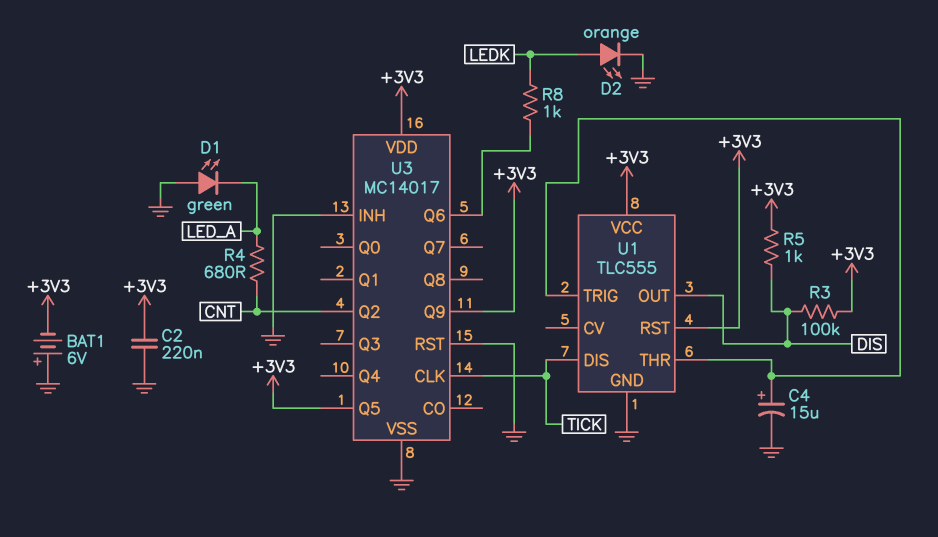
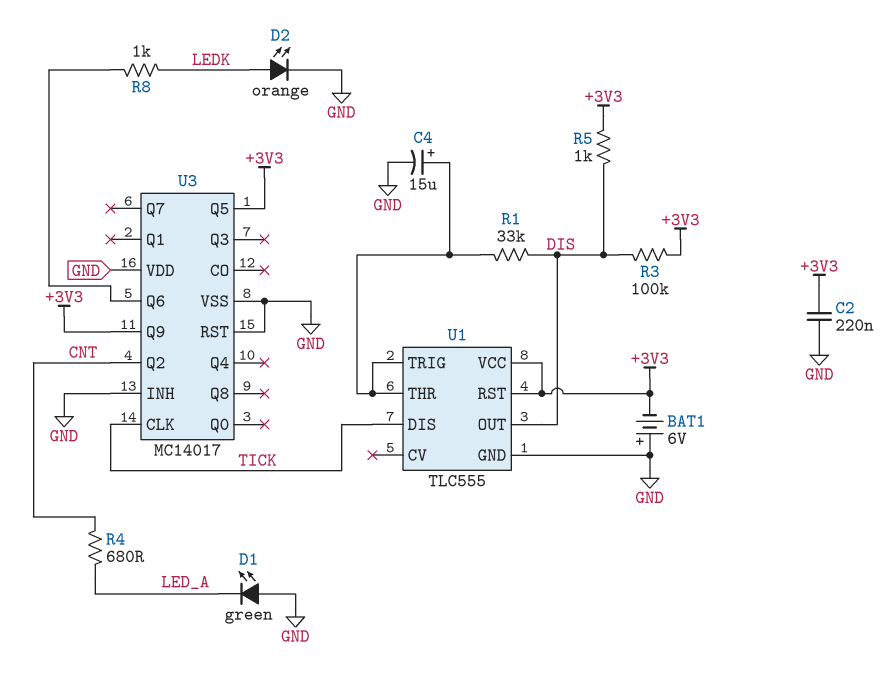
R1: none -> 33k (DIS, U1/THR)
U3 pin VDD: +3V3 -> GND

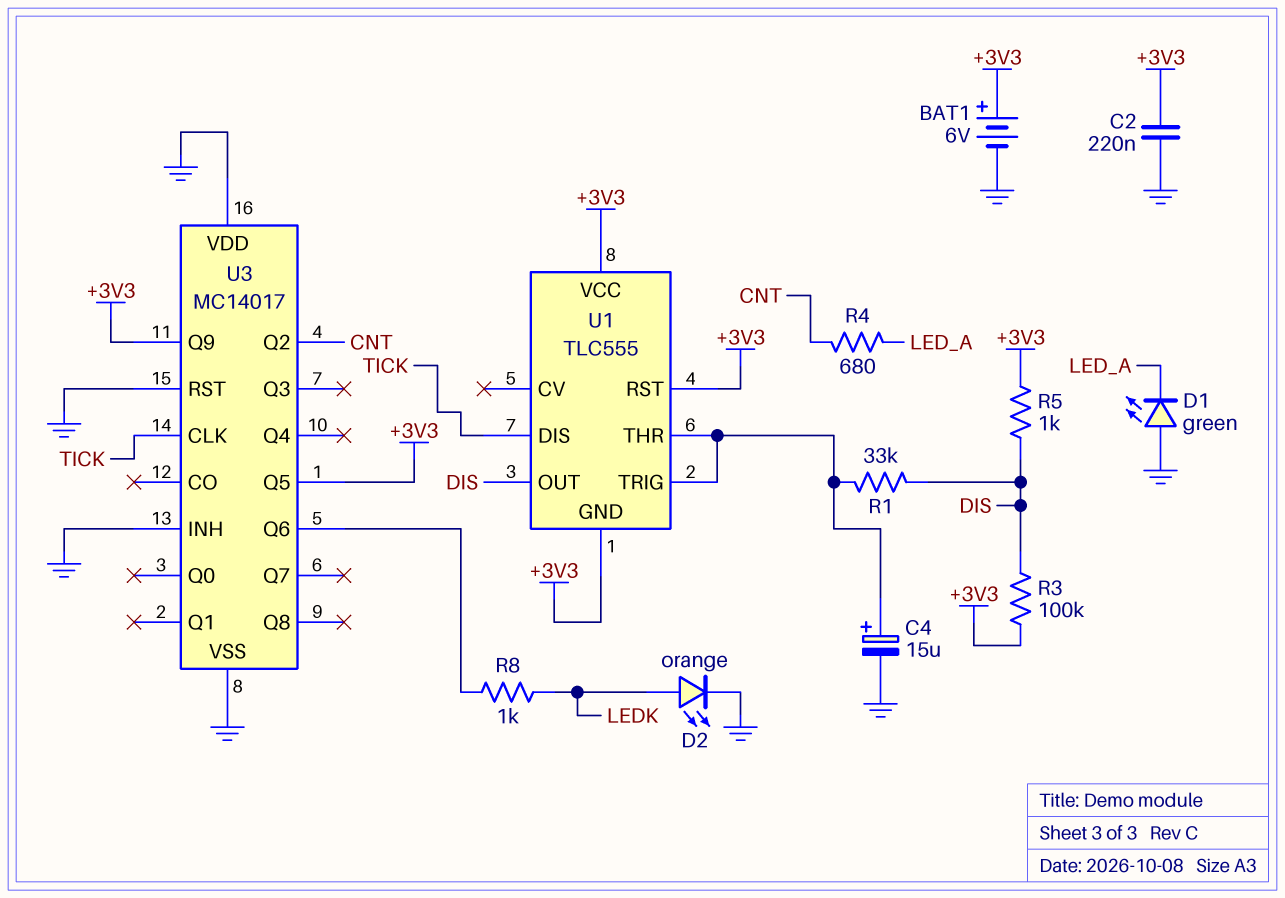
BAT1: 6V (plus GND, minus +3V3) -> 6V (plus +3V3, minus GND)
U1 pin GND: GND -> +3V3

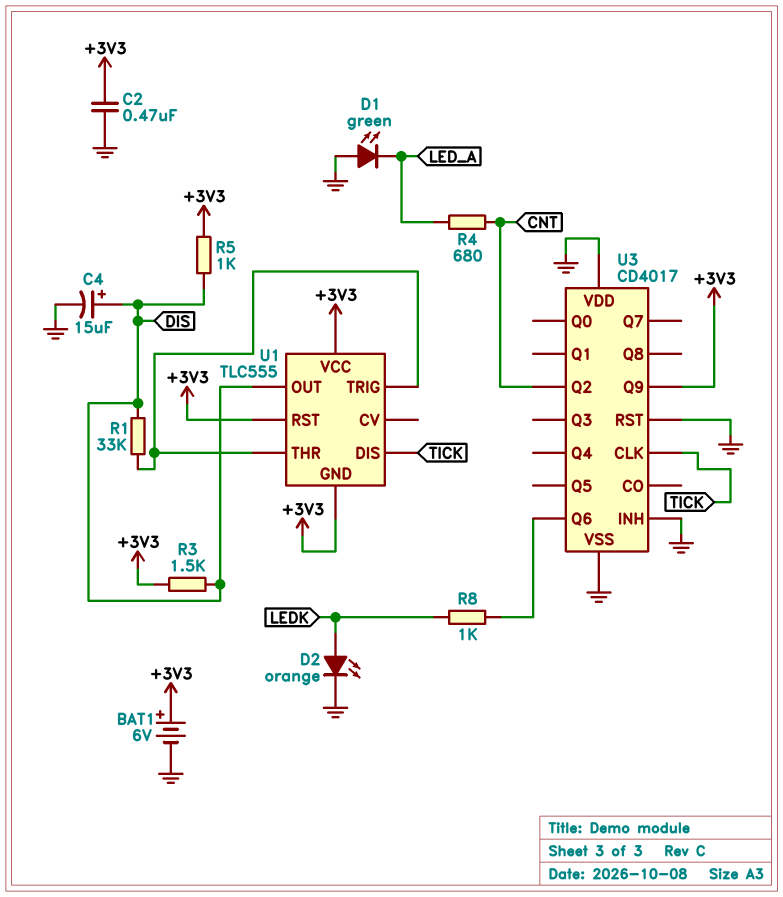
C2: 220nF (+3V3, GND) -> 470nF (+3V3, GND)
C4: 15uF (plus U1/THR, minus GND) -> 15uF (plus DIS, minus GND)
R3: 100k (+3V3, DIS) -> 1.5k (+3V3, DIS)
U3: MC14017 -> CD4017
U3 pin Q5: +3V3 -> none

